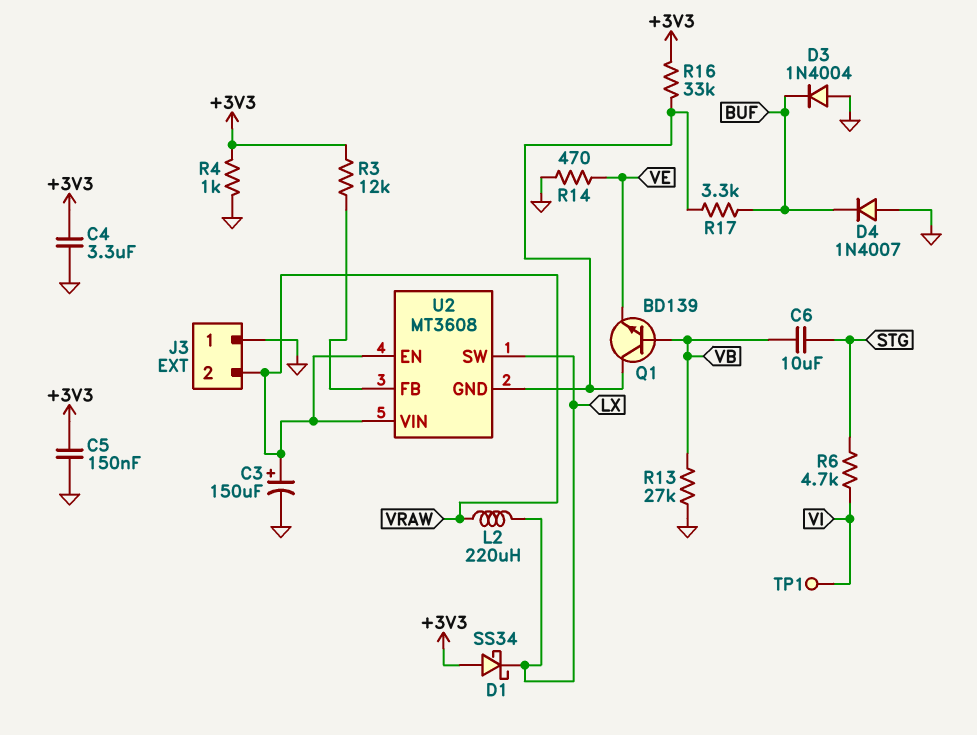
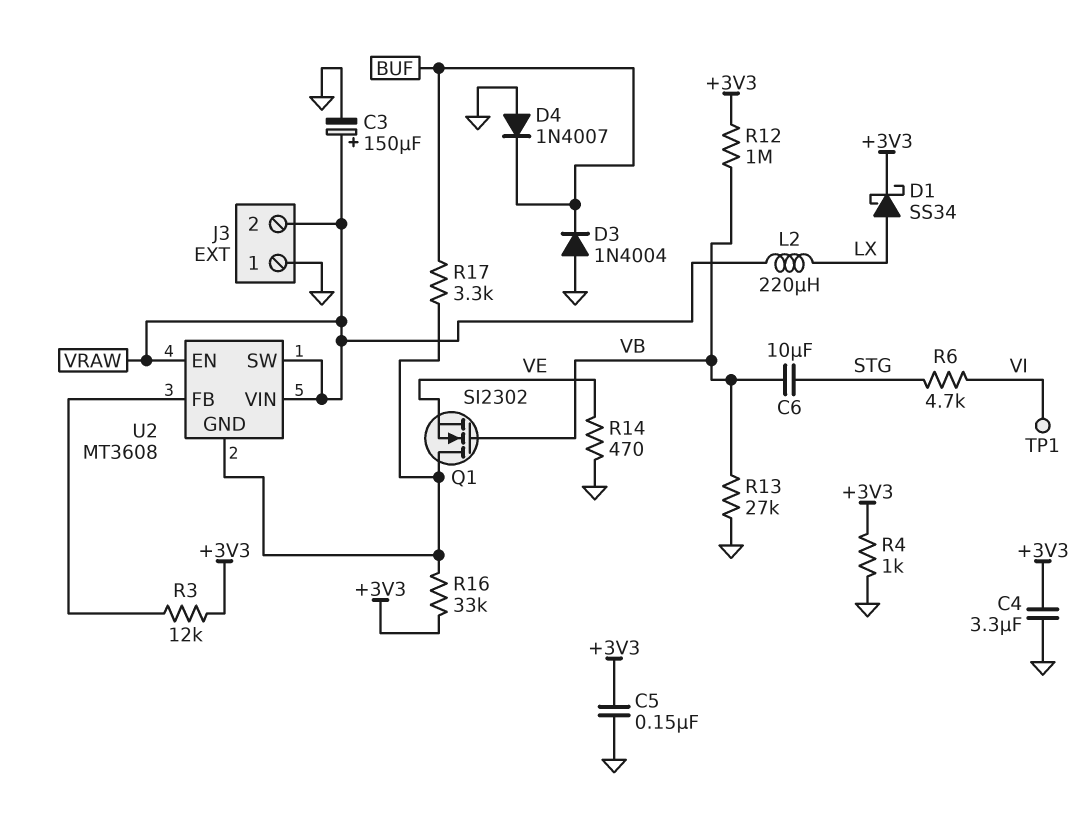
D1: schottky SS34 (A +3V3, K LX) -> schottky SS34 (A LX, K +3V3)
Q1: NPN BD139 (B VB, C U2/GND, E VE) -> NMOS SI2302 (G VB, D U2/GND, S VE)
R12: none -> 1M (+3V3, VB)
U2 pin SW: LX -> VRAW

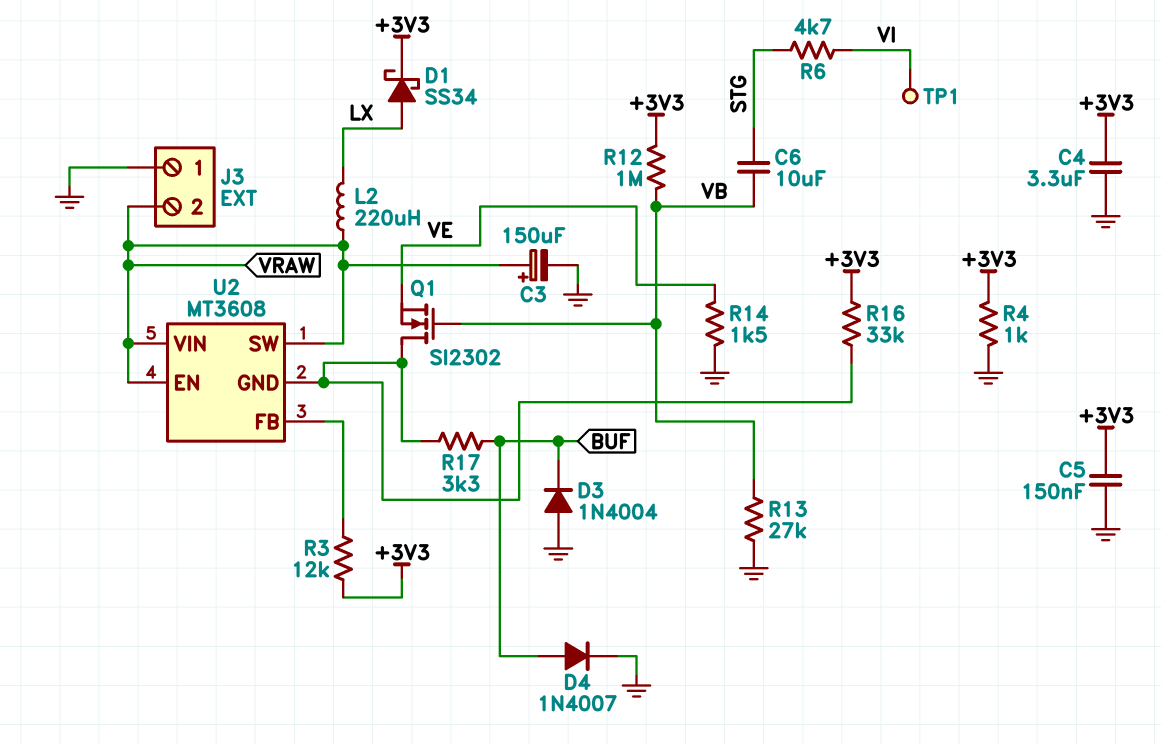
D4: diode 1N4007 (A GND, K BUF) -> diode 1N4007 (A BUF, K GND)
R14: 470 (GND, VE) -> 1.5k (GND, VE)

